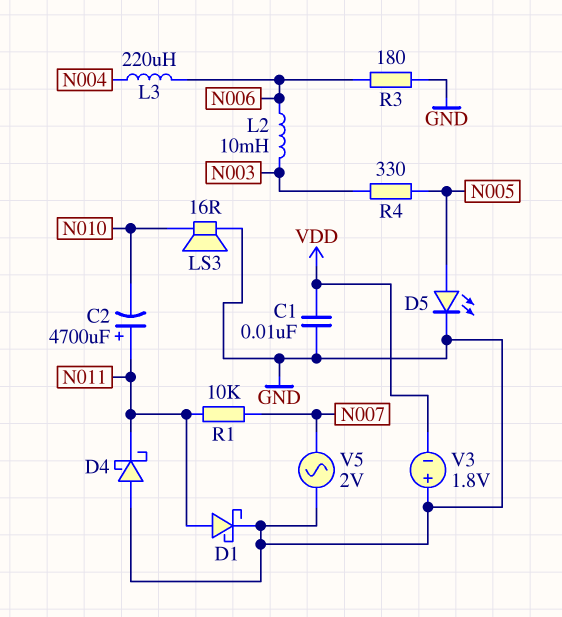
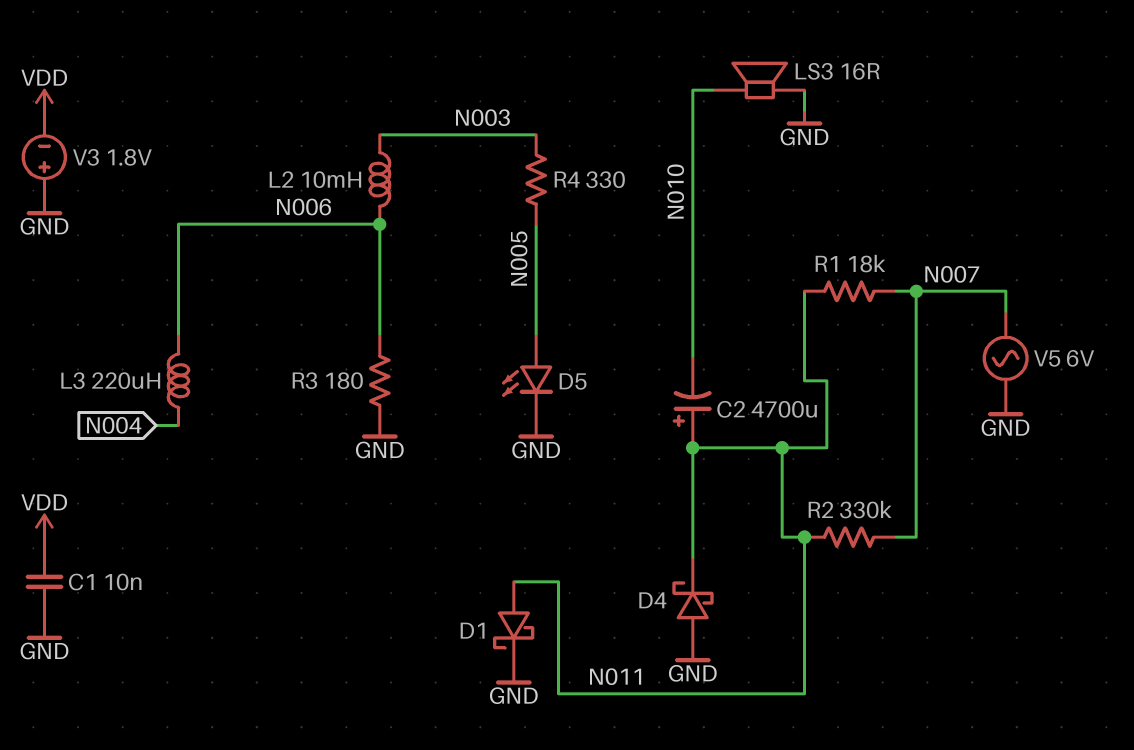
R1: 10k (N007, N011) -> 18k (N007, N011)
R2: none -> 330k (N007, N011)
V5: AC 2V (GND, N007) -> AC 6V (GND, N007)

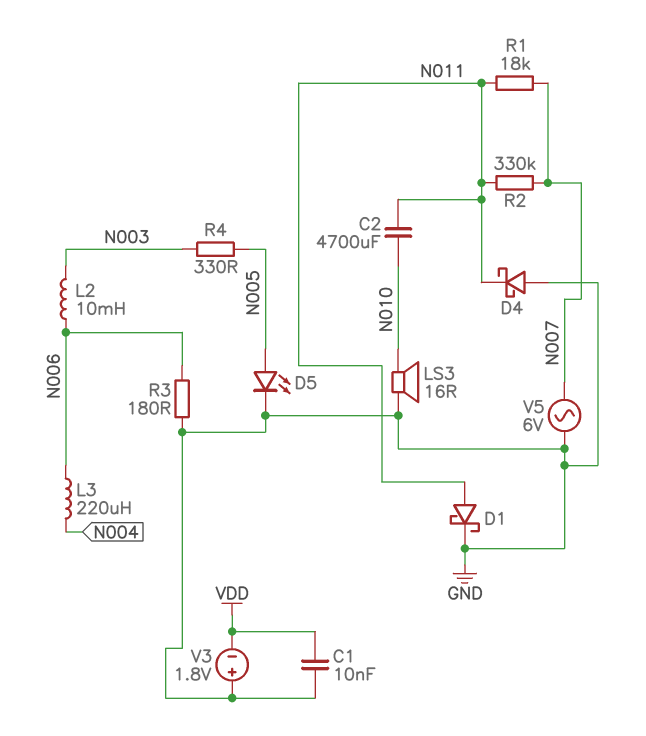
C2: 4700uF (plus N011, minus N010) -> 4700uF (N010, N011)

